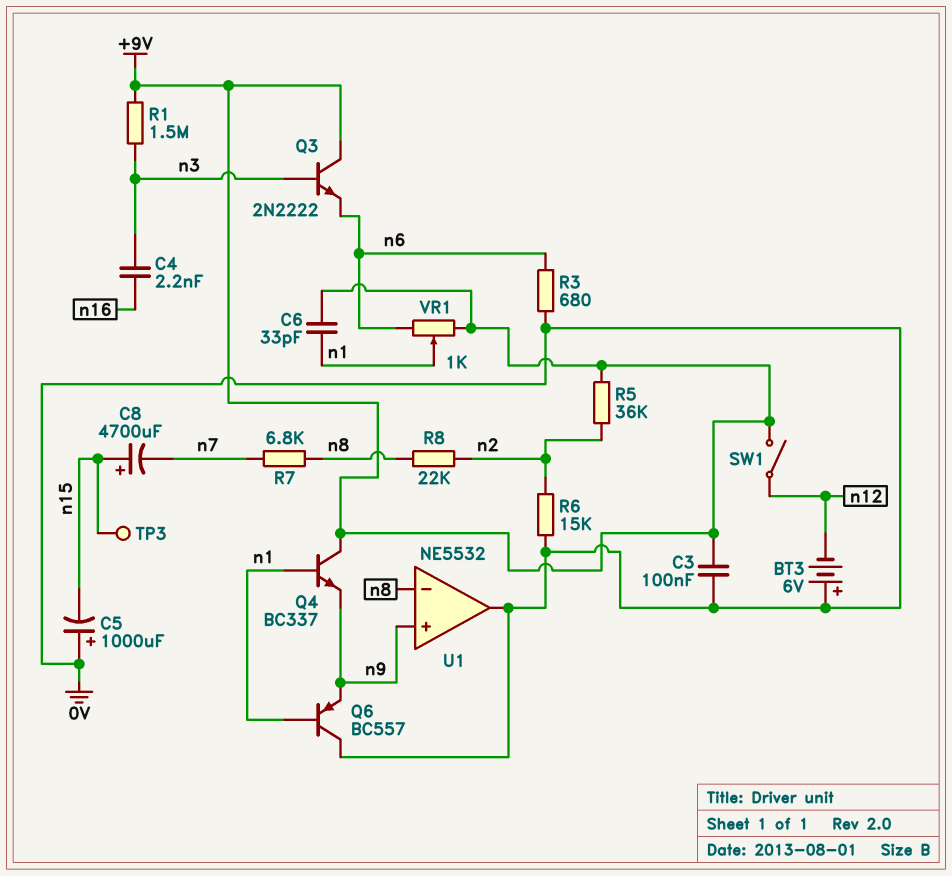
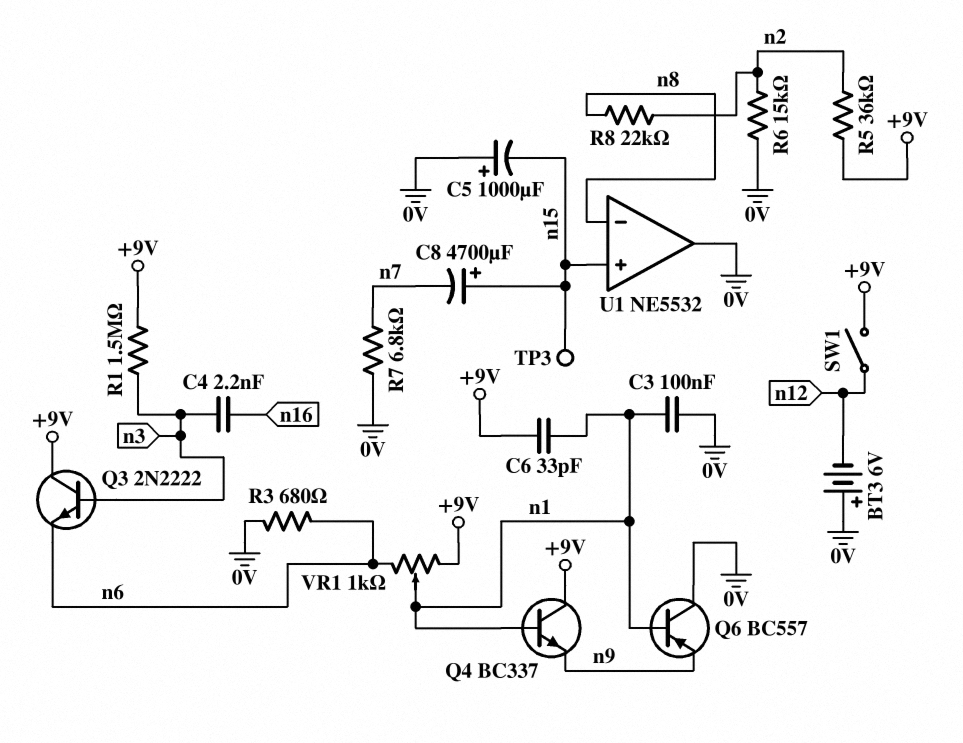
C3: 100nF (+9V, 0V) -> 100nF (0V, n1)
R7: 6.8k (n7, n8) -> 6.8k (0V, n7)
U1 pin in+: n9 -> n15

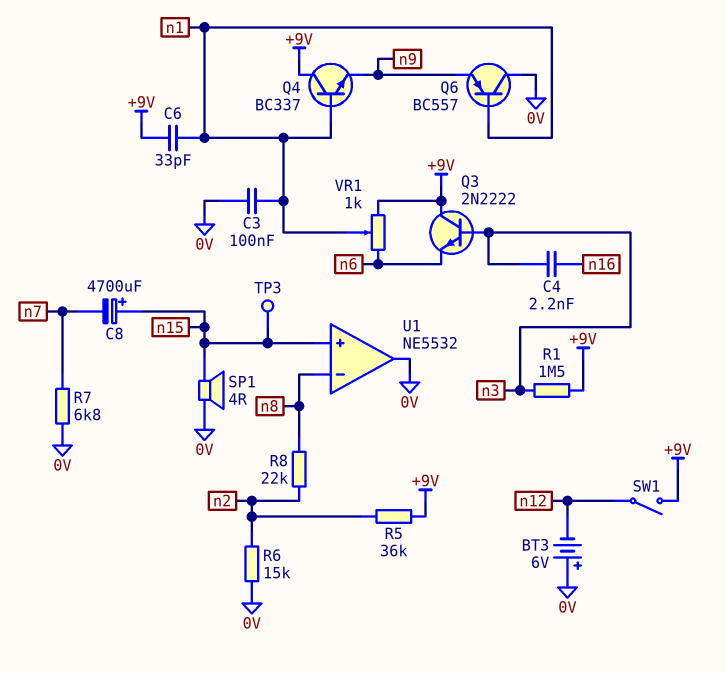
C5: 1000uF (plus 0V, minus n15) -> none
R3: 680 (0V, n6) -> none
SP1: none -> speaker 4R (0V, n15)

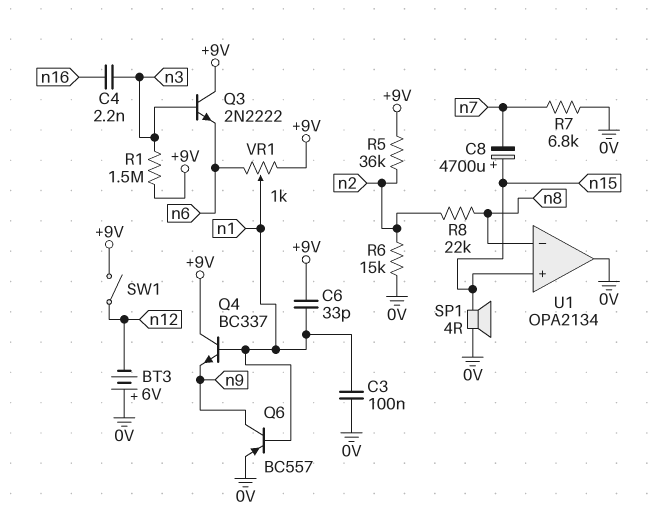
Q6: PNP BC557 (B n1, C 0V, E n9) -> PNP BC557 (B n1, C n9, E 0V)
TP3: test point (n15) -> none
U1: NE5532 -> OPA2134

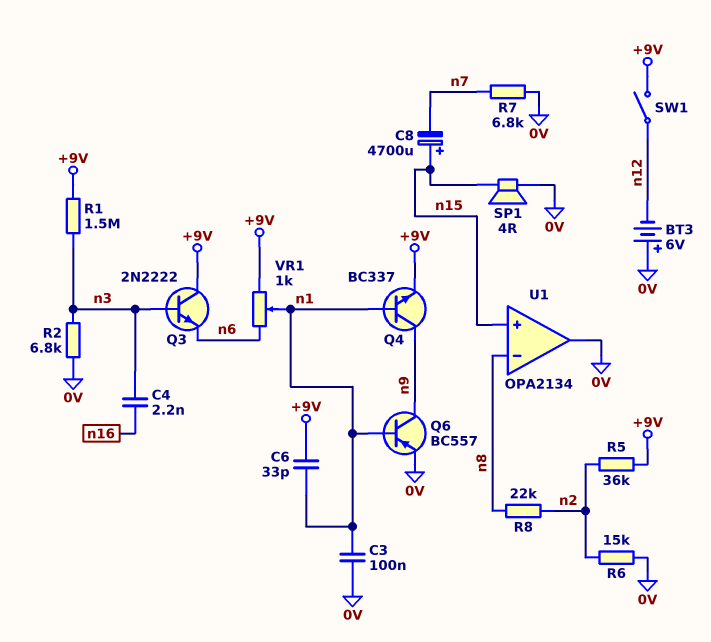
Q4: NPN BC337 (B n1, C +9V, E n9) -> NPN BC337 (B n1, C n9, E +9V)
R2: none -> 6.8k (0V, n3)

